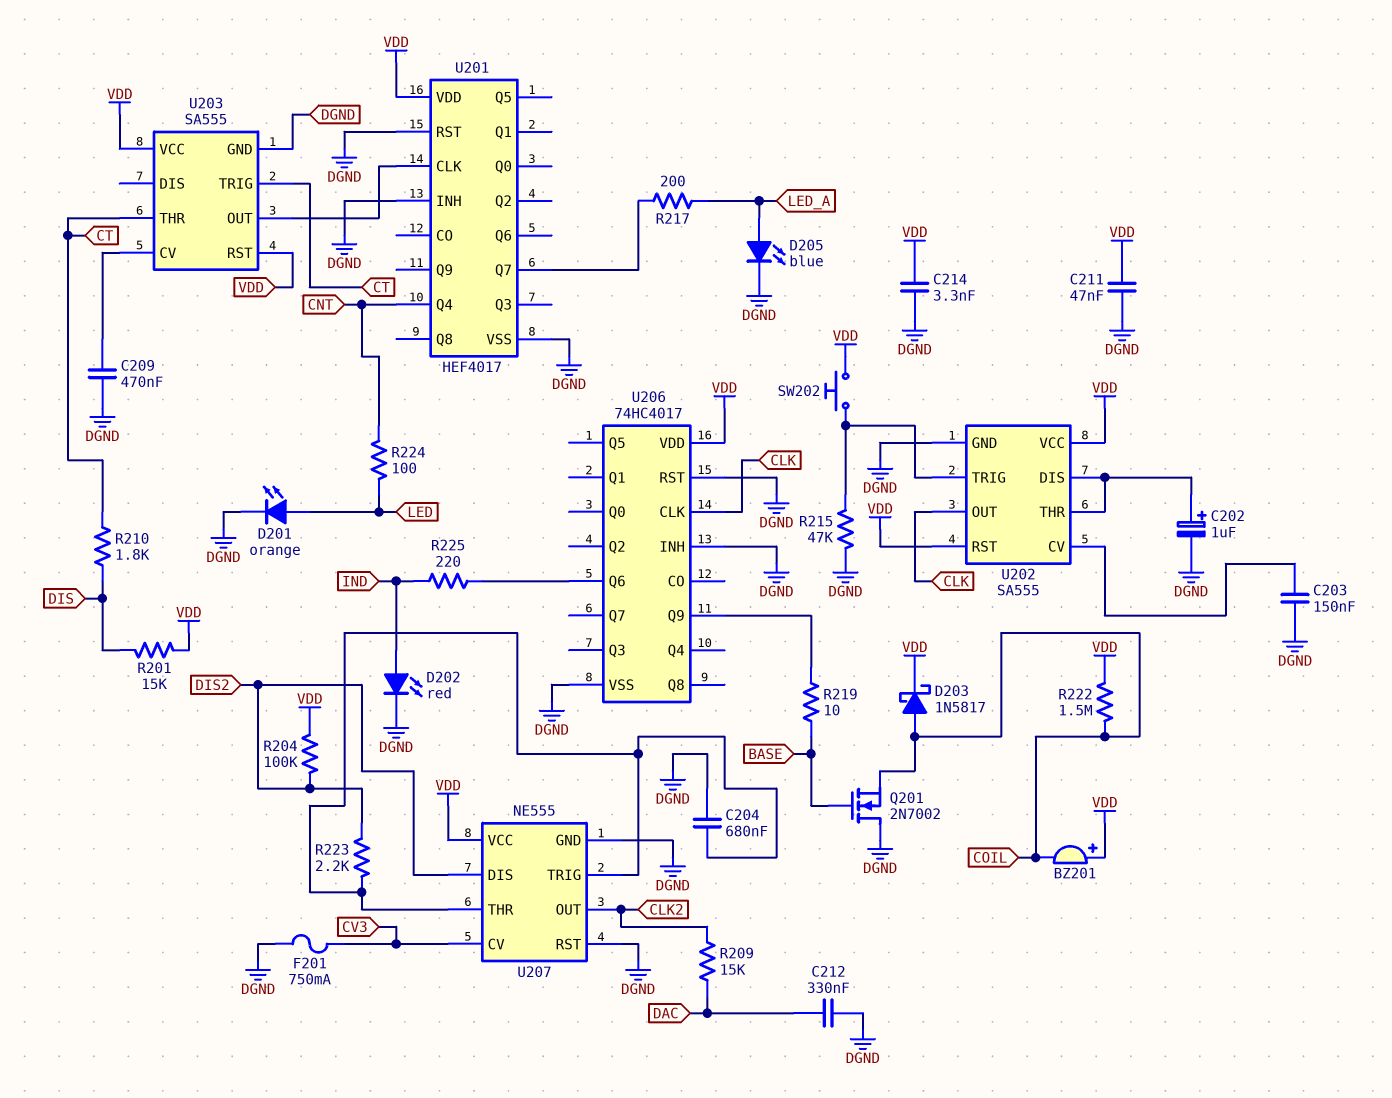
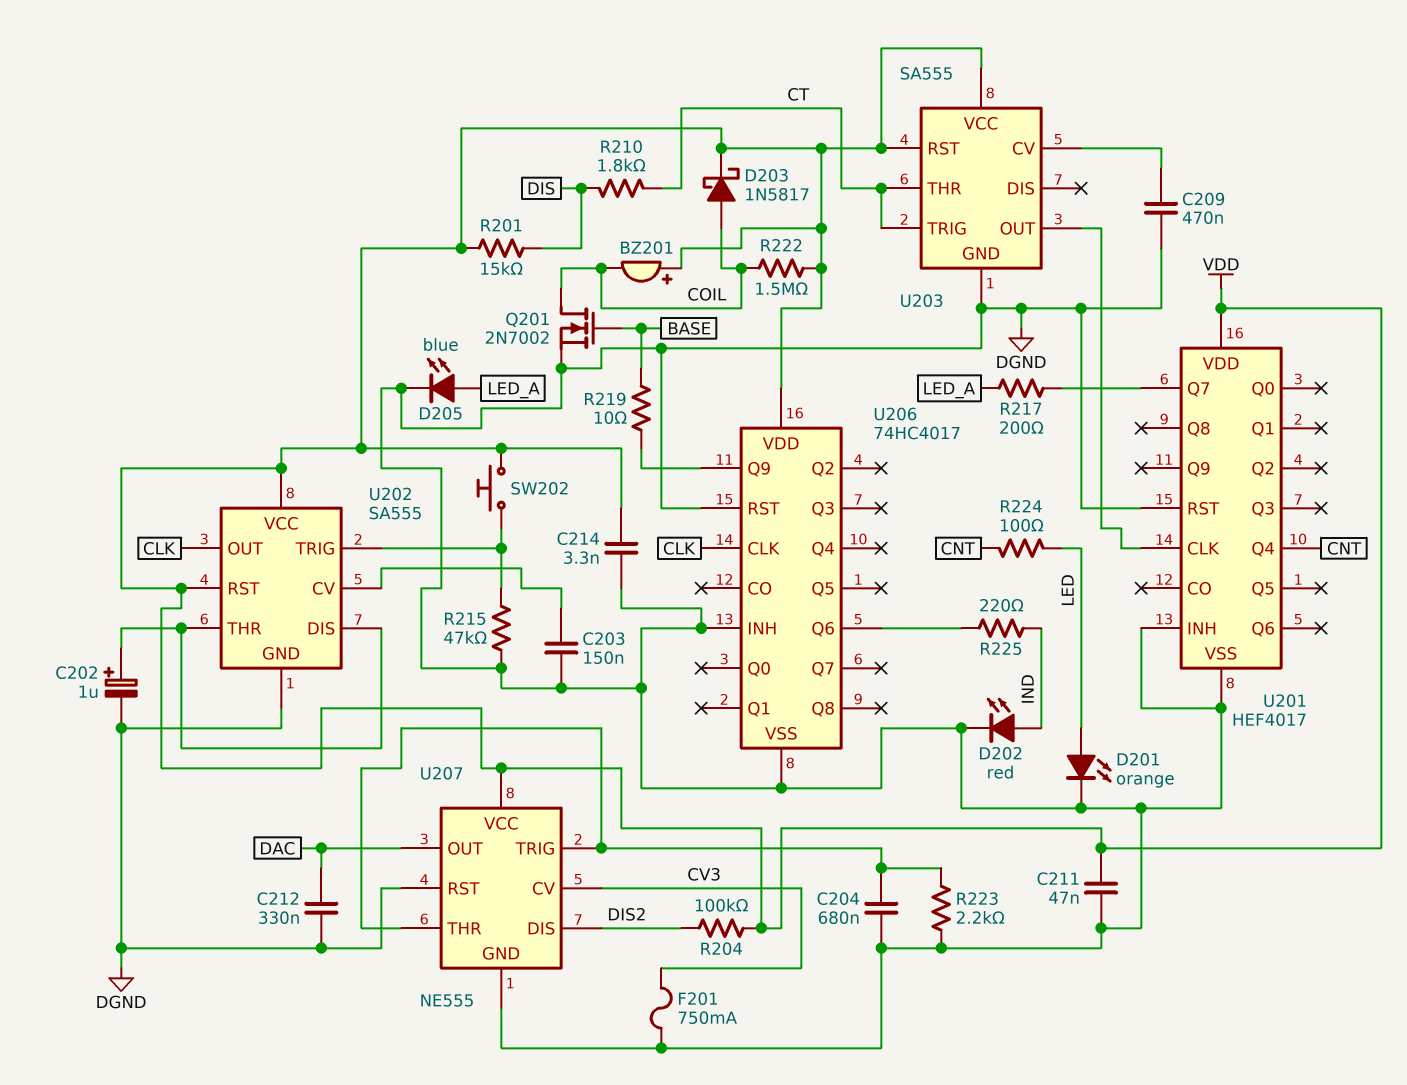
Q201: NMOS 2N7002 (G BASE, D DGND, S COIL) -> NMOS 2N7002 (G BASE, D COIL, S DGND)
R209: 15k (CLK2, DAC) -> none
R223: 2.2k (DIS2, U207/THR) -> 2.2k (DGND, U207/THR)
U207 pin OUT: CLK2 -> DAC

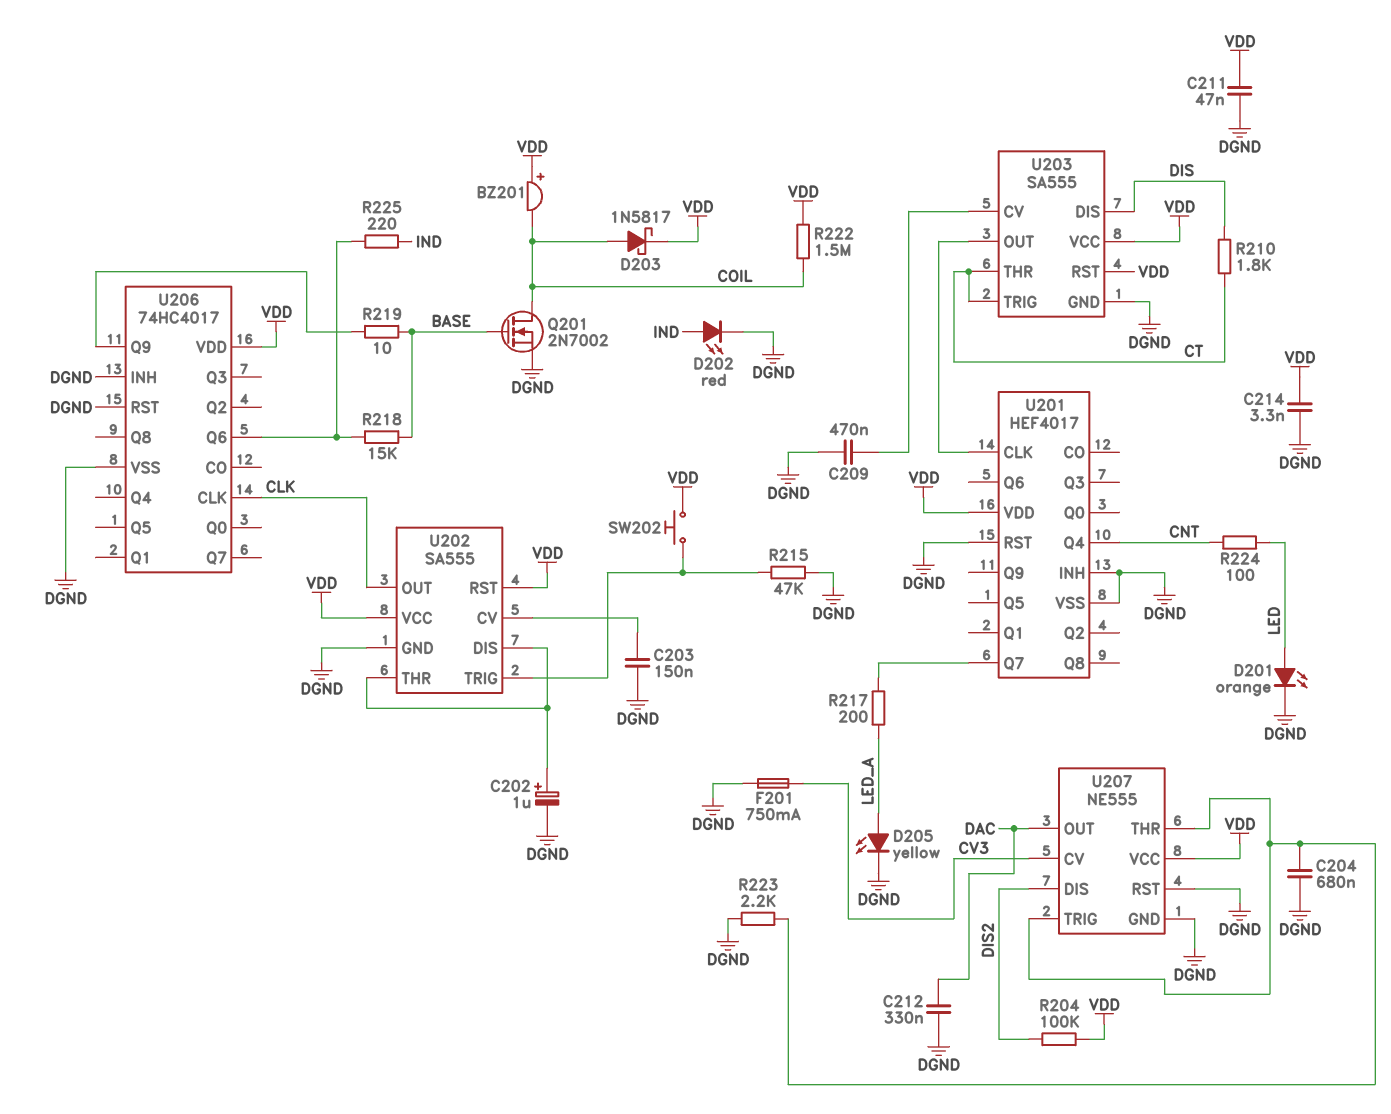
D205: LED blue (A LED_A, K DGND) -> LED yellow (A LED_A, K DGND)
R201: 15k (DIS, VDD) -> none
R218: none -> 15k (BASE, U206/Q6)
U203 pin DIS: none -> DIS

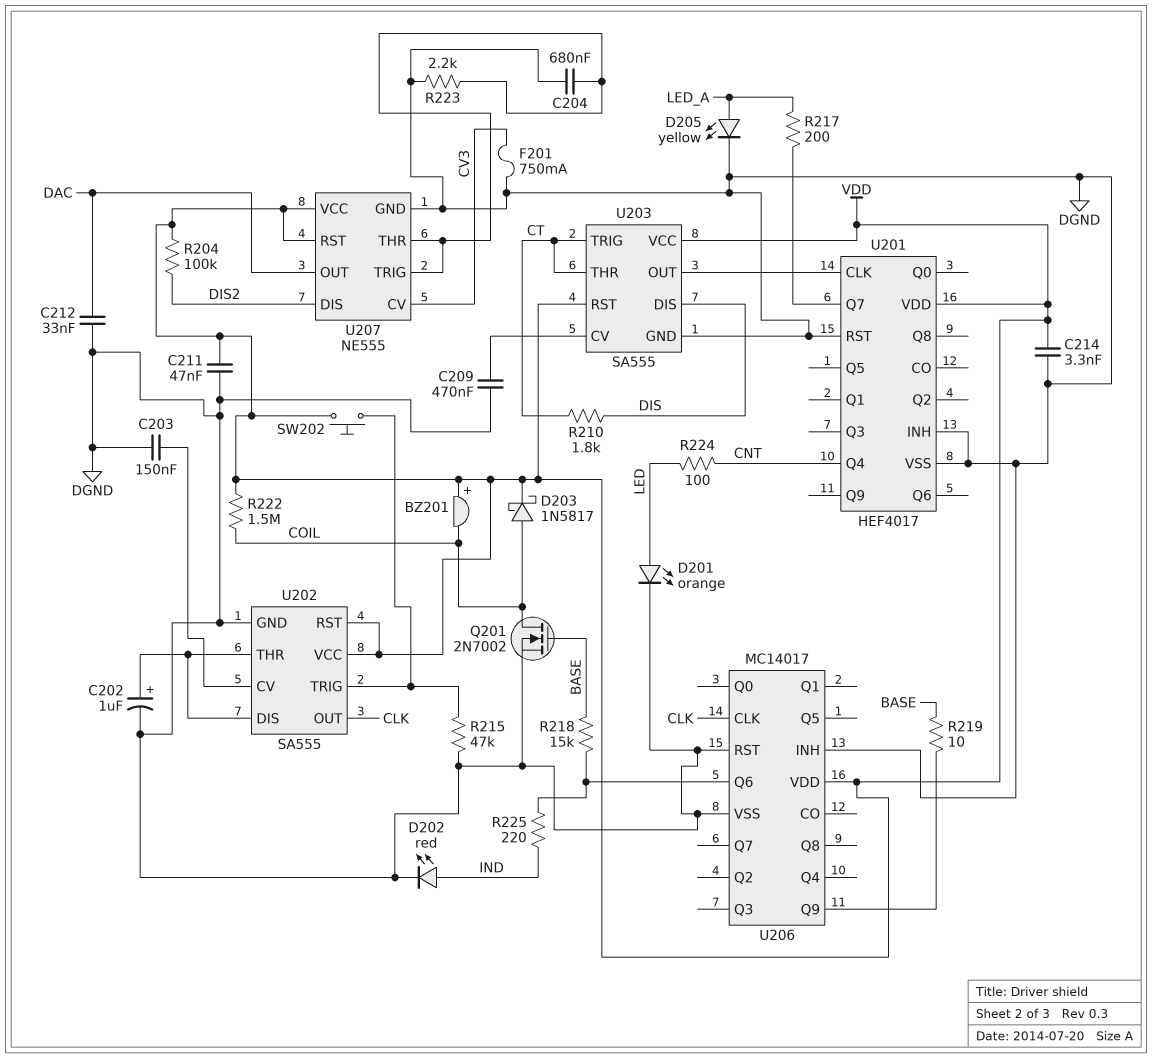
C212: 330nF (DAC, DGND) -> 33nF (DAC, DGND)
U206: 74HC4017 -> MC14017
U207 pin RST: DGND -> VDD

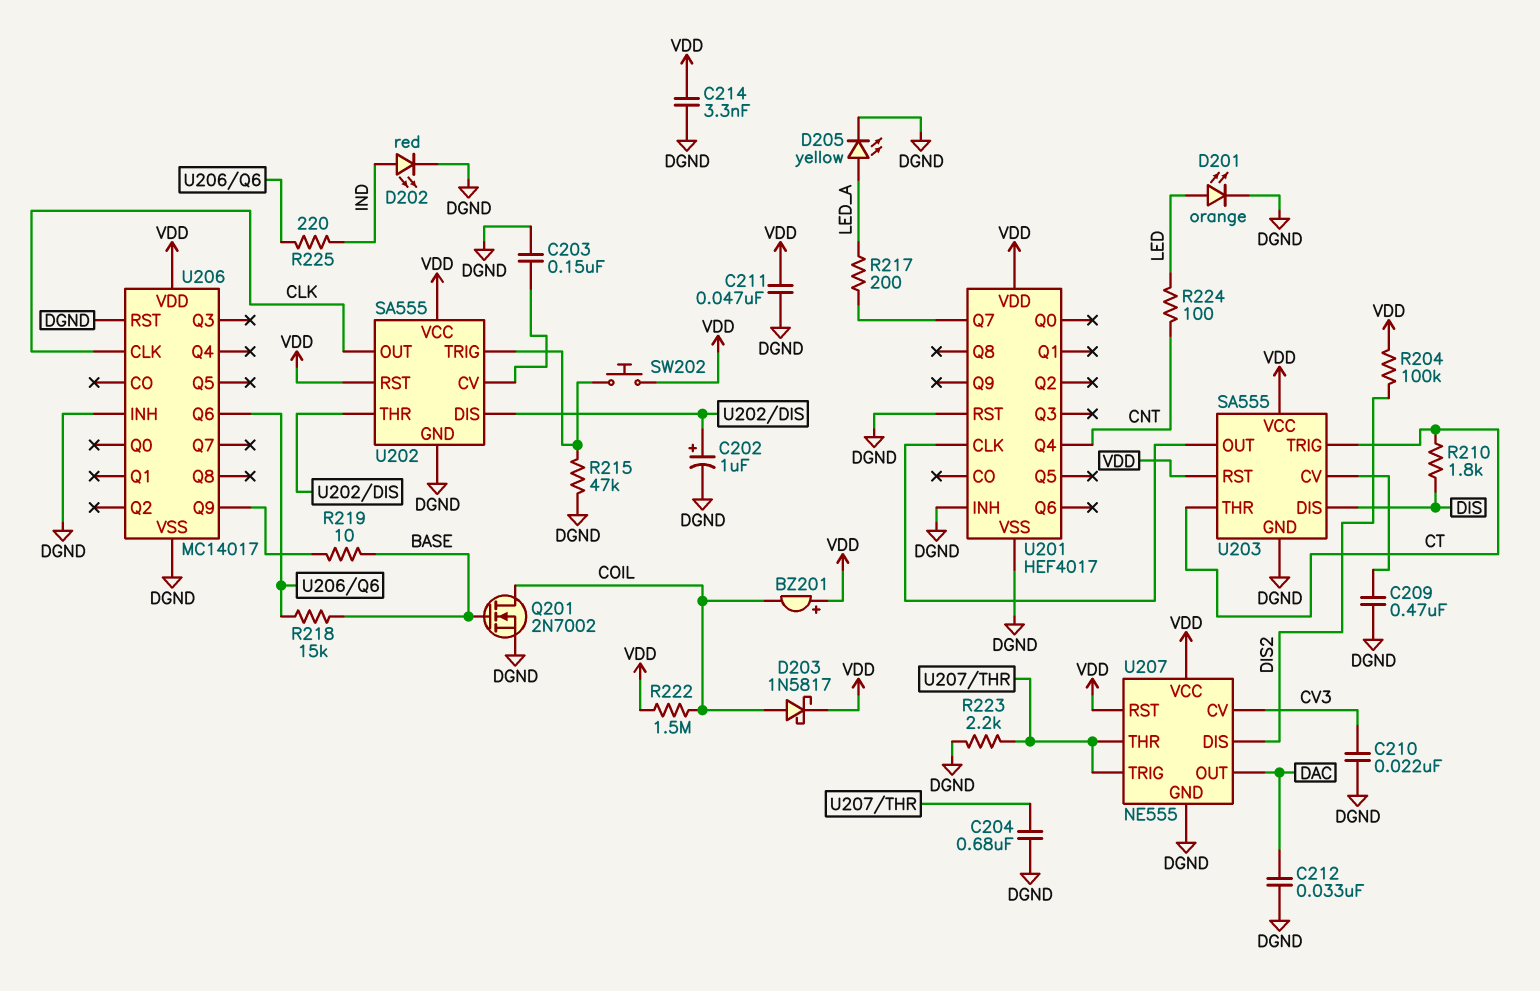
C210: none -> 22nF (CV3, DGND)
F201: 750mA (CV3, DGND) -> none

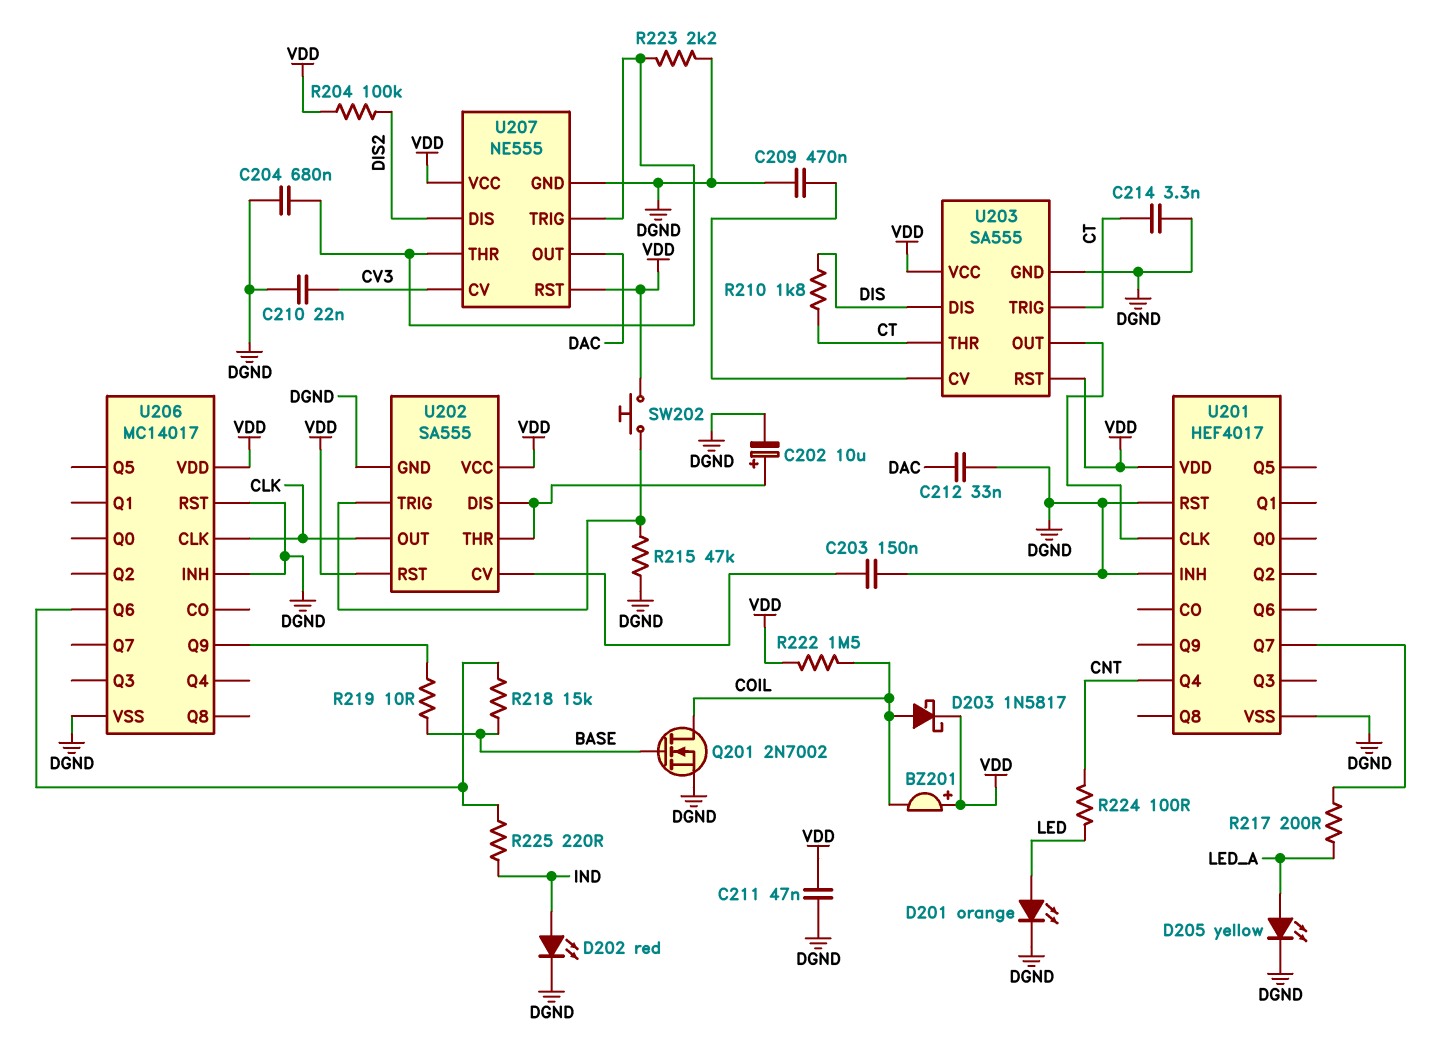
C202: 1uF (plus U202/DIS, minus DGND) -> 10uF (plus U202/DIS, minus DGND)
C214: 3.3nF (DGND, VDD) -> 3.3nF (CT, DGND)

